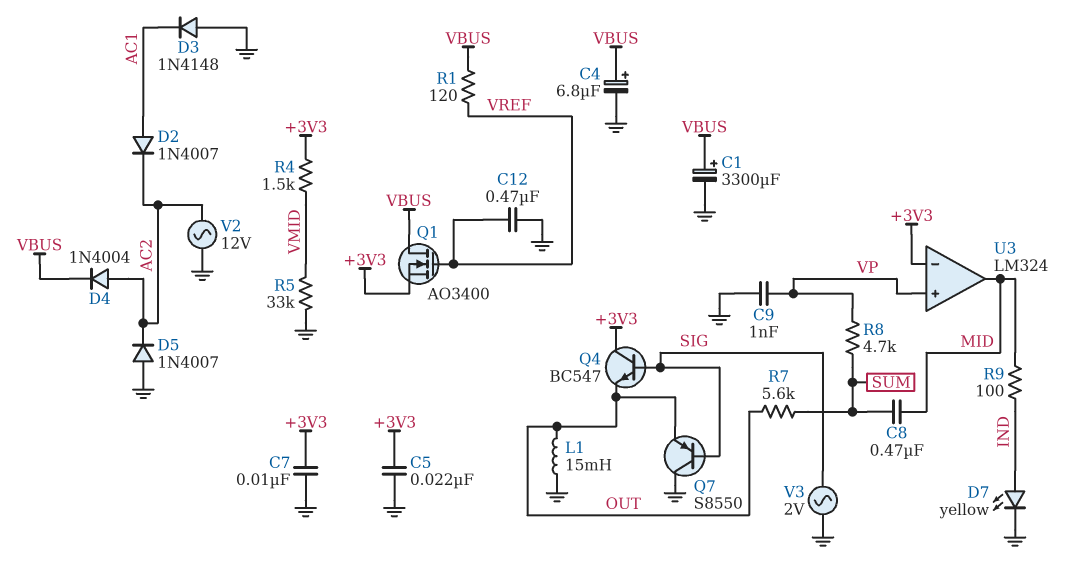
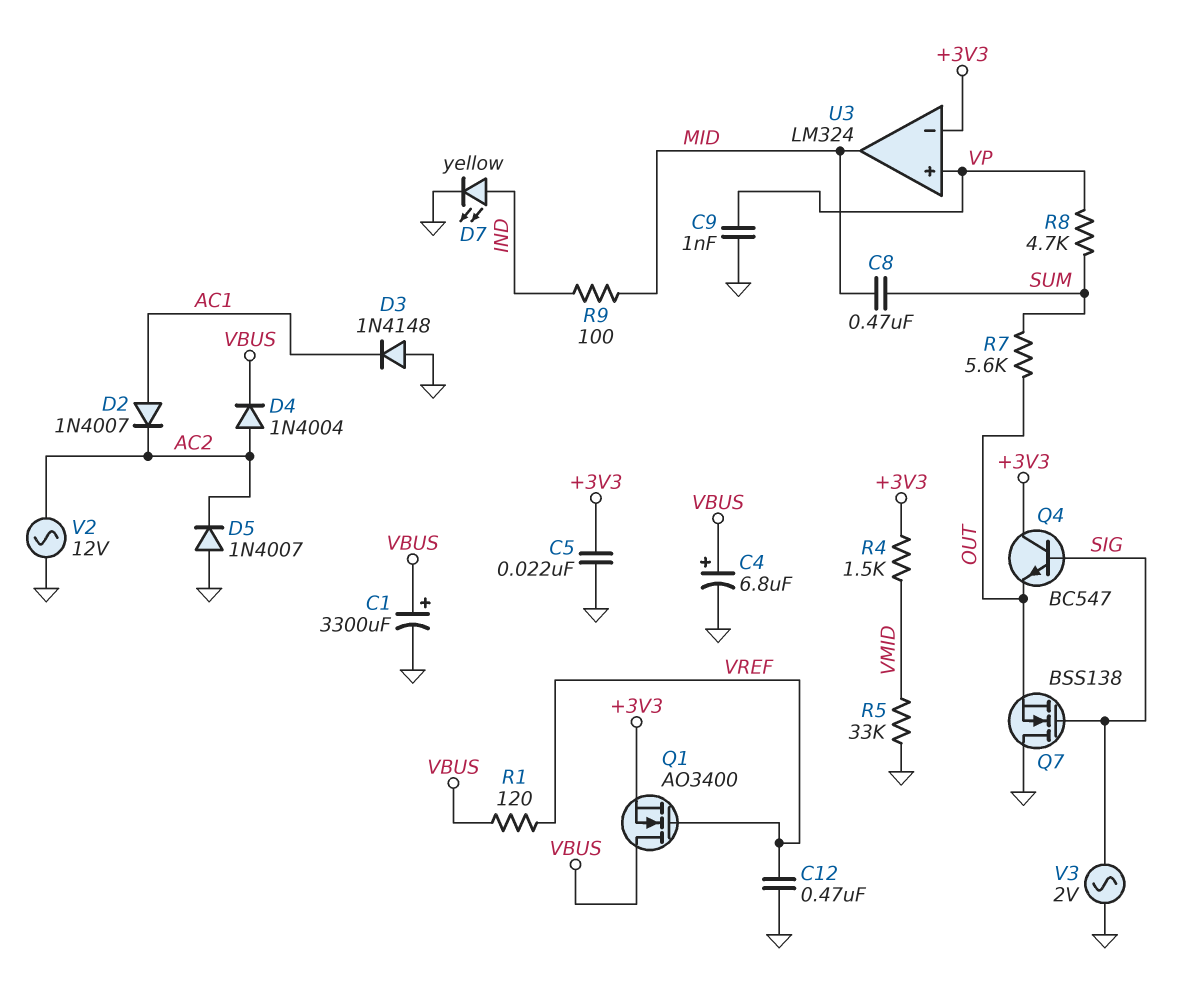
C7: 10nF (+3V3, GND) -> none
L1: 15mH (GND, OUT) -> none
Q7: PNP S8550 (B SIG, C GND, E OUT) -> NMOS BSS138 (G SIG, D GND, S OUT)

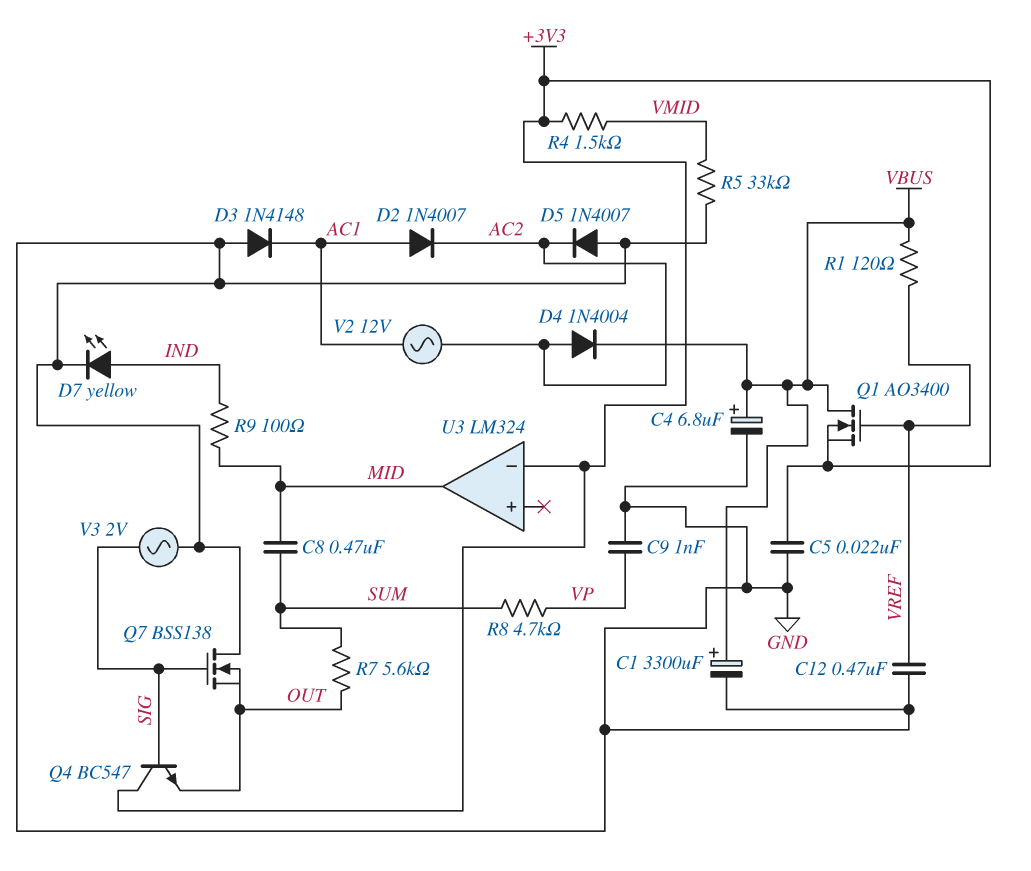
U3 pin in+: VP -> none
V2: AC 12V (AC2, GND) -> AC 12V (AC1, AC2)

